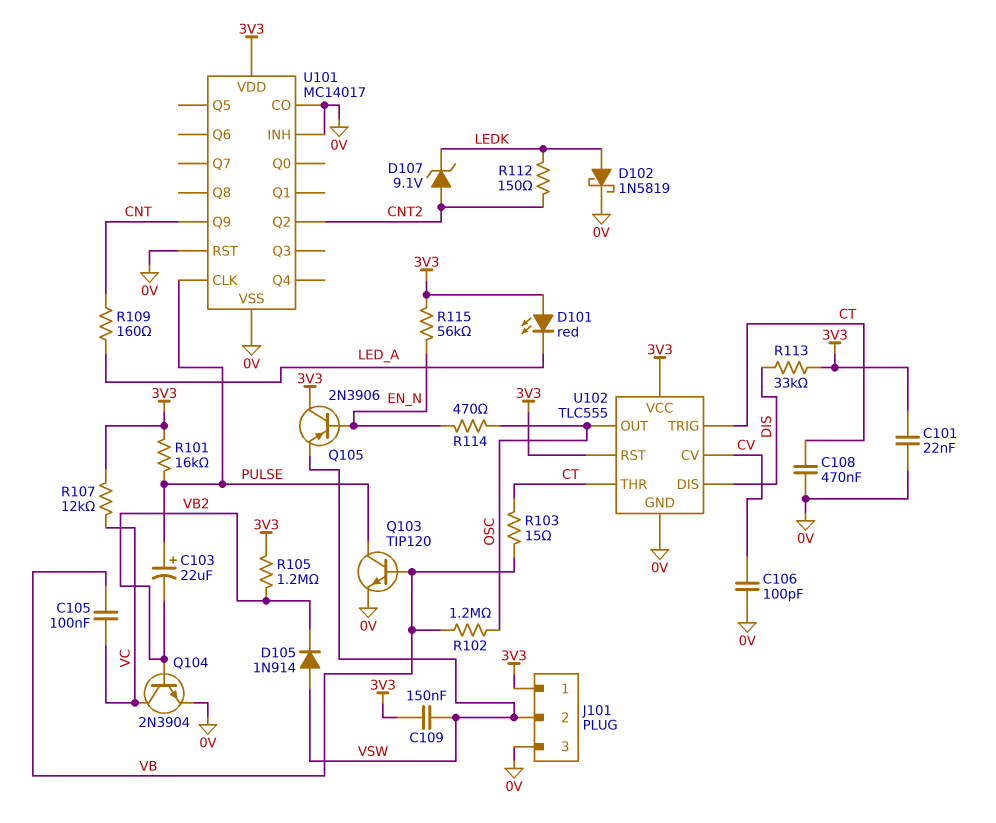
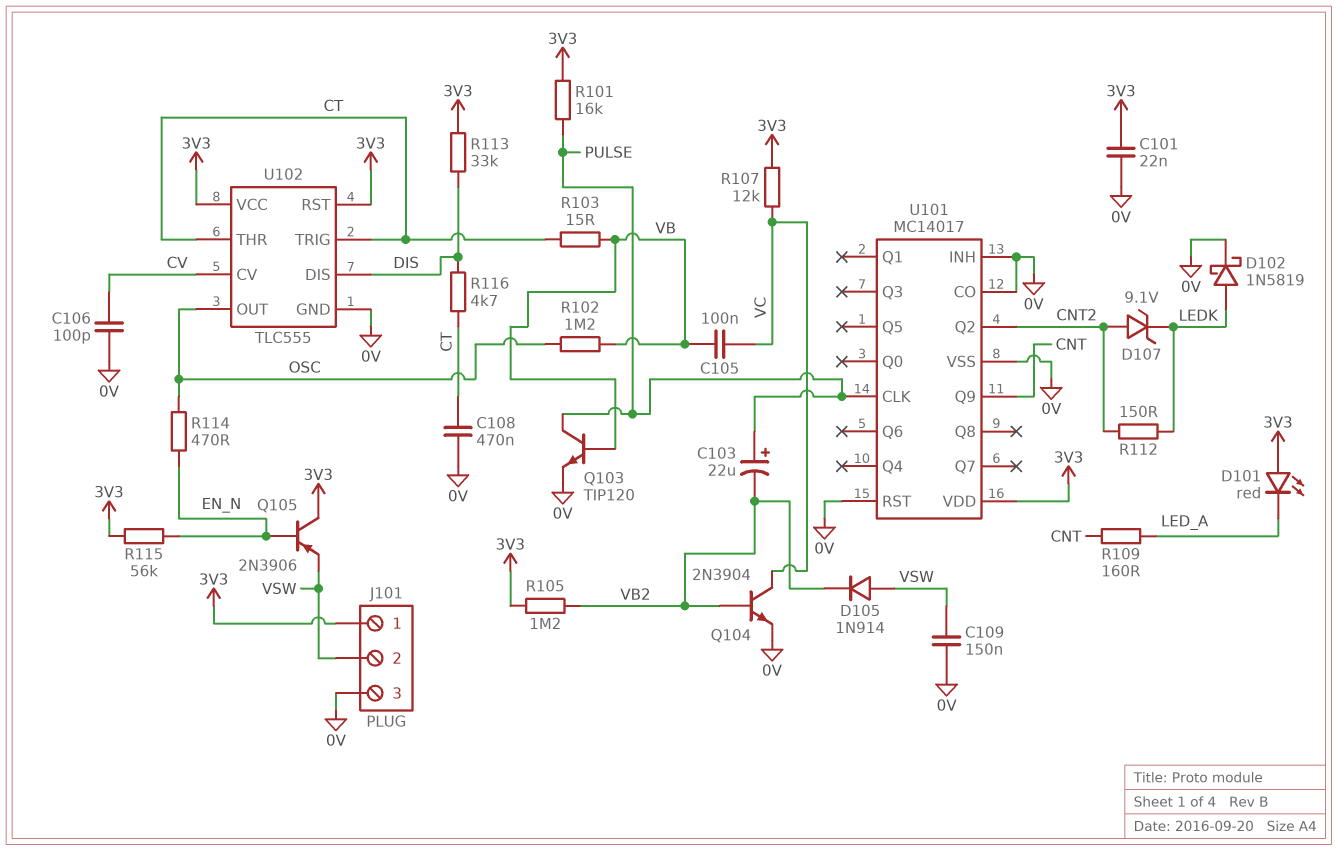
C109: 150nF (3V3, VSW) -> 150nF (0V, VSW)
R116: none -> 4.7k (CT, DIS)

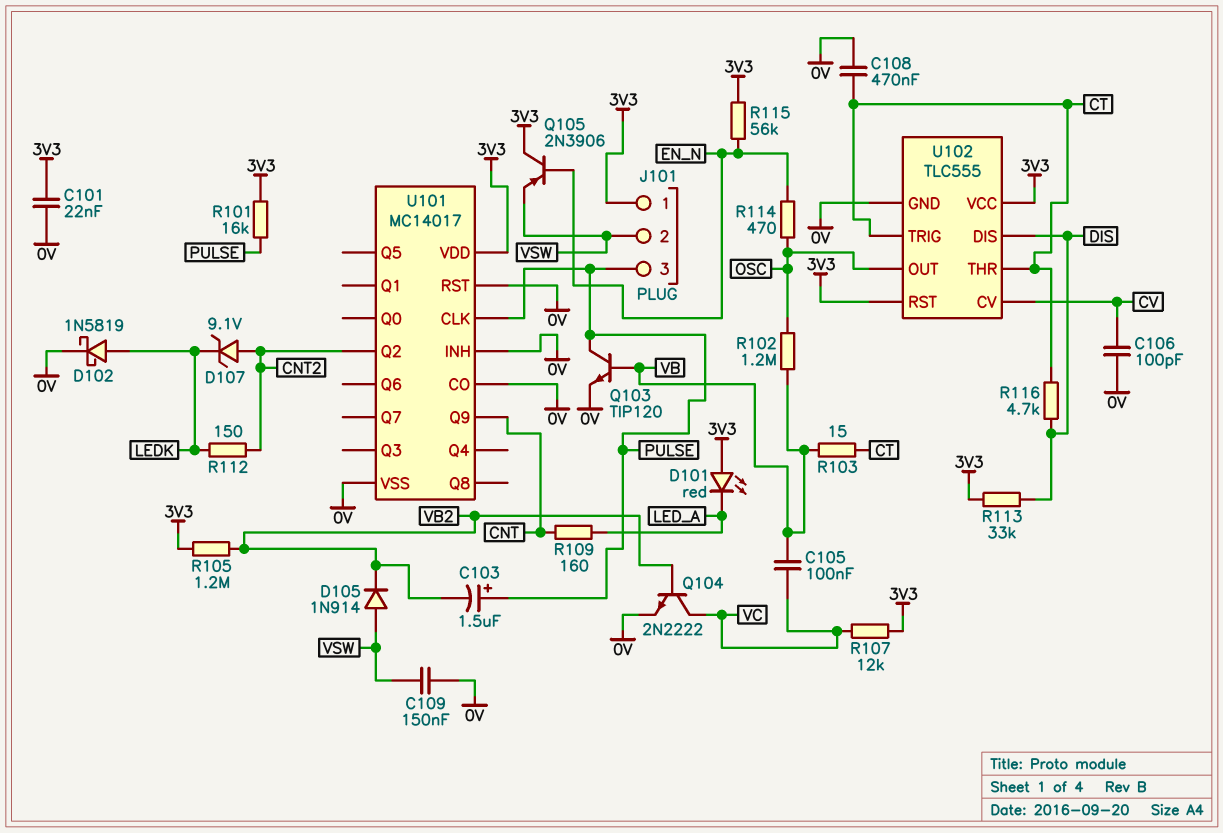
C103: 22uF (plus PULSE, minus VB2) -> 1.5uF (plus PULSE, minus VB2)
J101 pin 3: 0V -> PULSE
Q104: NPN 2N3904 (B VB2, C VC, E 0V) -> NPN 2N2222 (B VB2, C VC, E 0V)

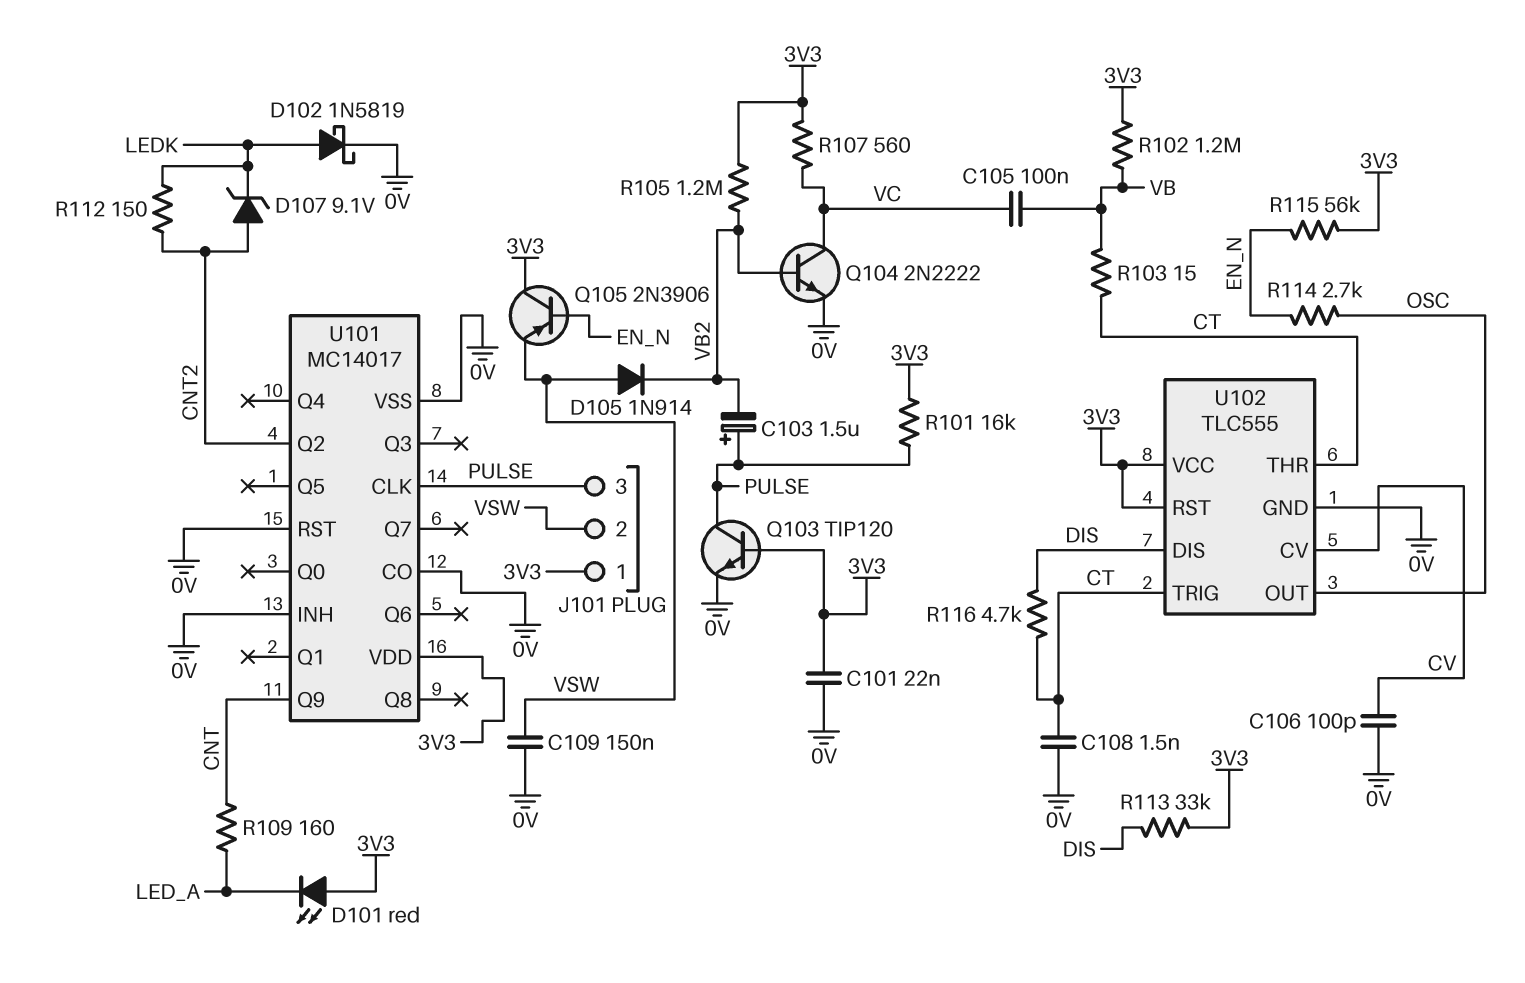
C108: 470nF (0V, CT) -> 1.5nF (0V, CT)
Q103: NPN TIP120 (B VB, C PULSE, E 0V) -> NPN TIP120 (B 3V3, C PULSE, E 0V)
R102: 1.2M (OSC, VB) -> 1.2M (3V3, VB)
R107: 12k (3V3, VC) -> 560 (3V3, VC)
R114: 470 (EN_N, OSC) -> 2.7k (EN_N, OSC)

